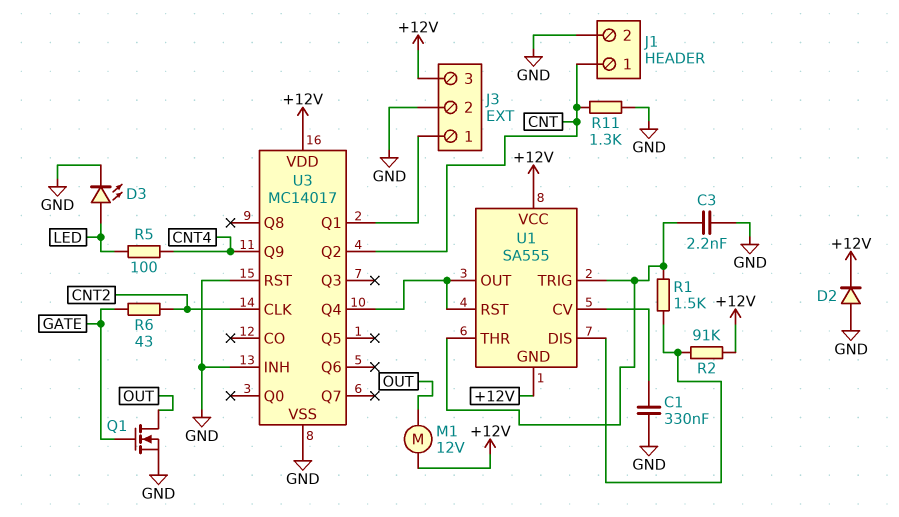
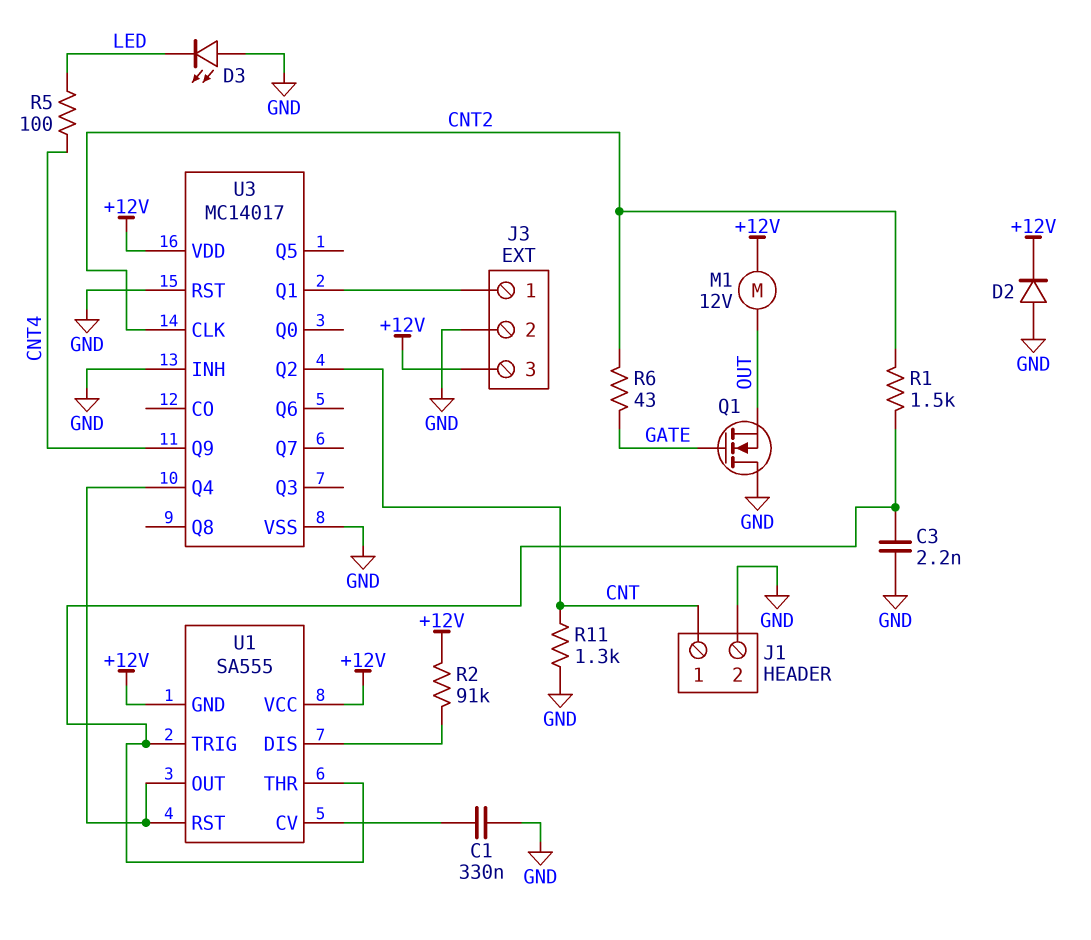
D3: LED (A LED, K GND) -> LED (A GND, K LED)
Q1: NMOS (G GATE, D OUT, S GND) -> NMOS (G GATE, D GND, S OUT)
R1: 1.5k (U1/DIS, U1/THR) -> 1.5k (CNT2, U1/THR)

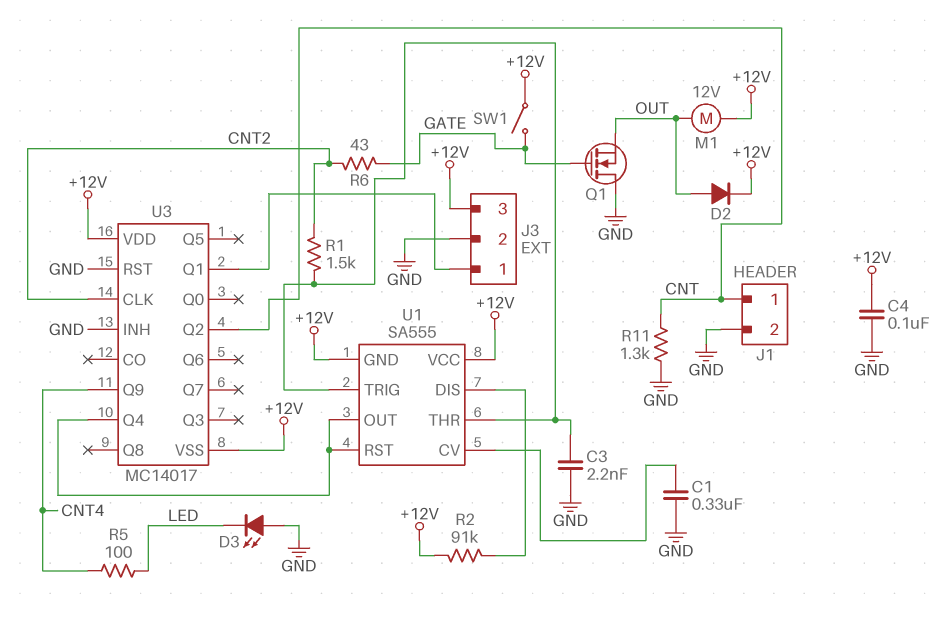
C4: none -> 100nF (+12V, GND)
D2: diode (A GND, K +12V) -> diode (A OUT, K +12V)
SW1: none -> switch (+12V, GATE)
U3 pin VSS: GND -> +12V

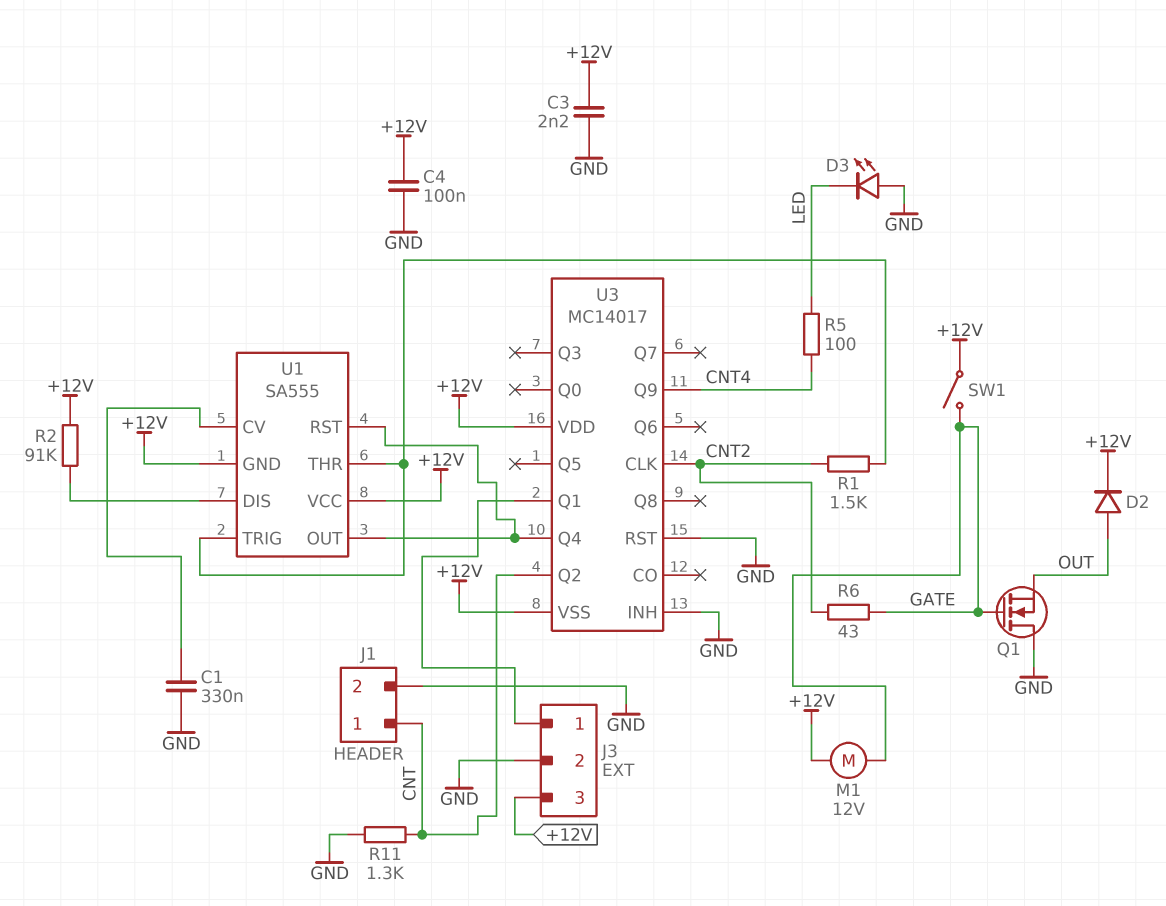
C3: 2.2nF (GND, U1/THR) -> 2.2nF (+12V, GND)
M1: motor 12V (+12V, OUT) -> motor 12V (+12V, GATE)

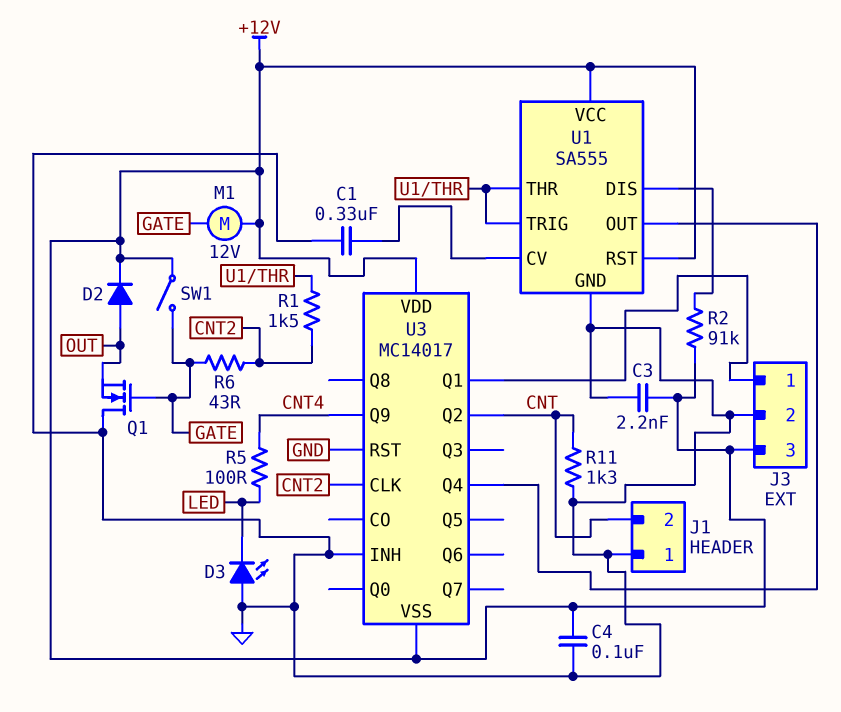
J1 pin 1: CNT -> GND
J1 pin 2: GND -> CNT
U1 pin GND: +12V -> GND
U1 pin RST: U1/OUT -> +12V

